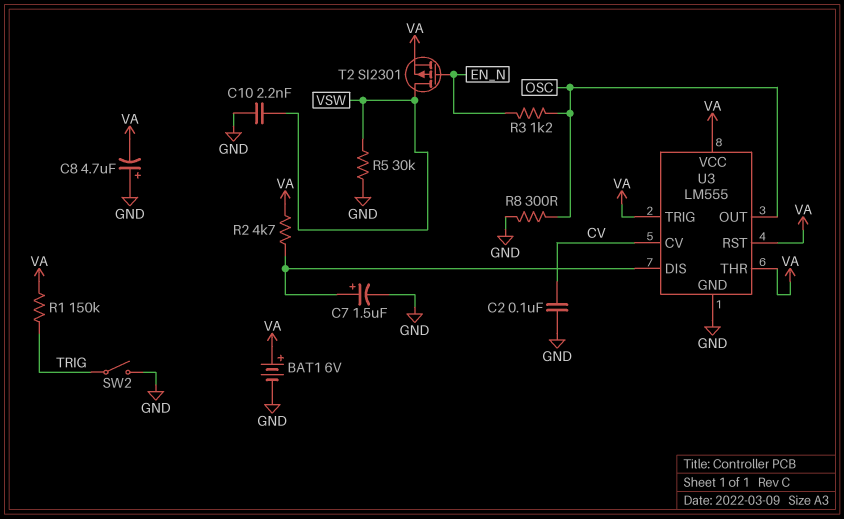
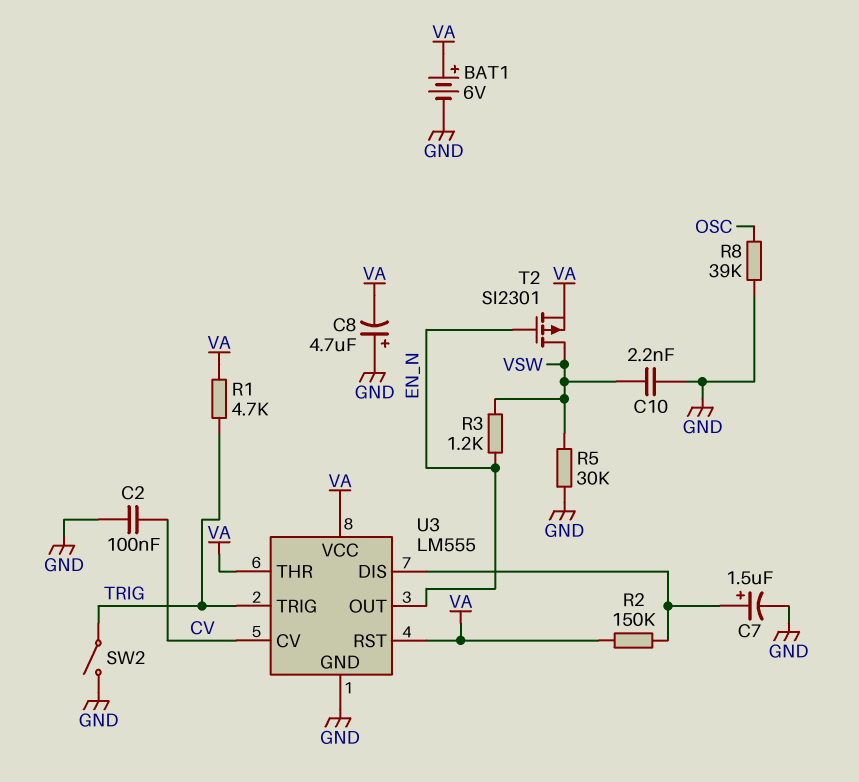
R1: 150k (TRIG, VA) -> 4.7k (TRIG, VA)
R2: 4.7k (U3/DIS, VA) -> 150k (U3/DIS, VA)
R3: 1.2k (EN_N, OSC) -> 1.2k (EN_N, VSW)
R8: 300 (GND, OSC) -> 39k (GND, OSC)
U3 pin OUT: OSC -> EN_N
U3 pin TRIG: VA -> TRIG

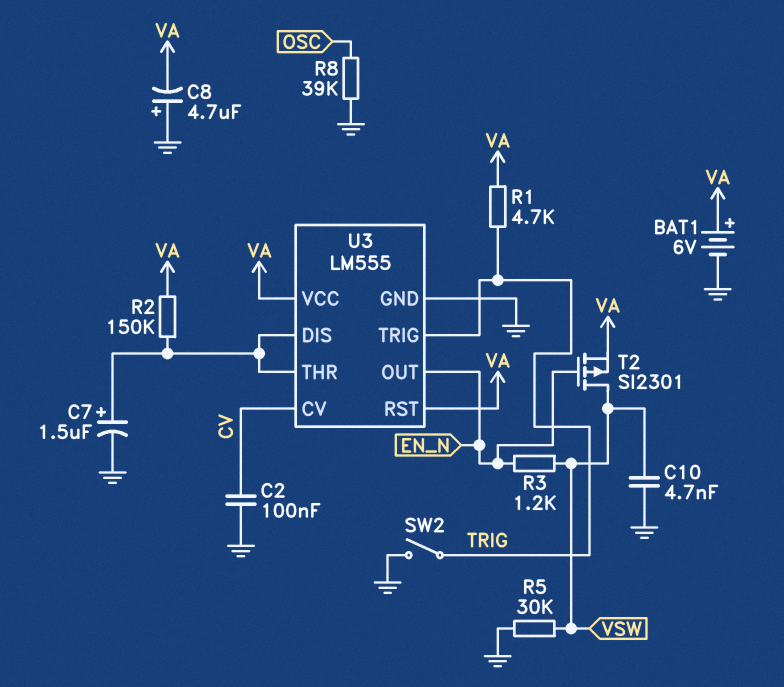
C10: 2.2nF (GND, VSW) -> 4.7nF (GND, VSW)
U3 pin THR: VA -> U3/DIS

